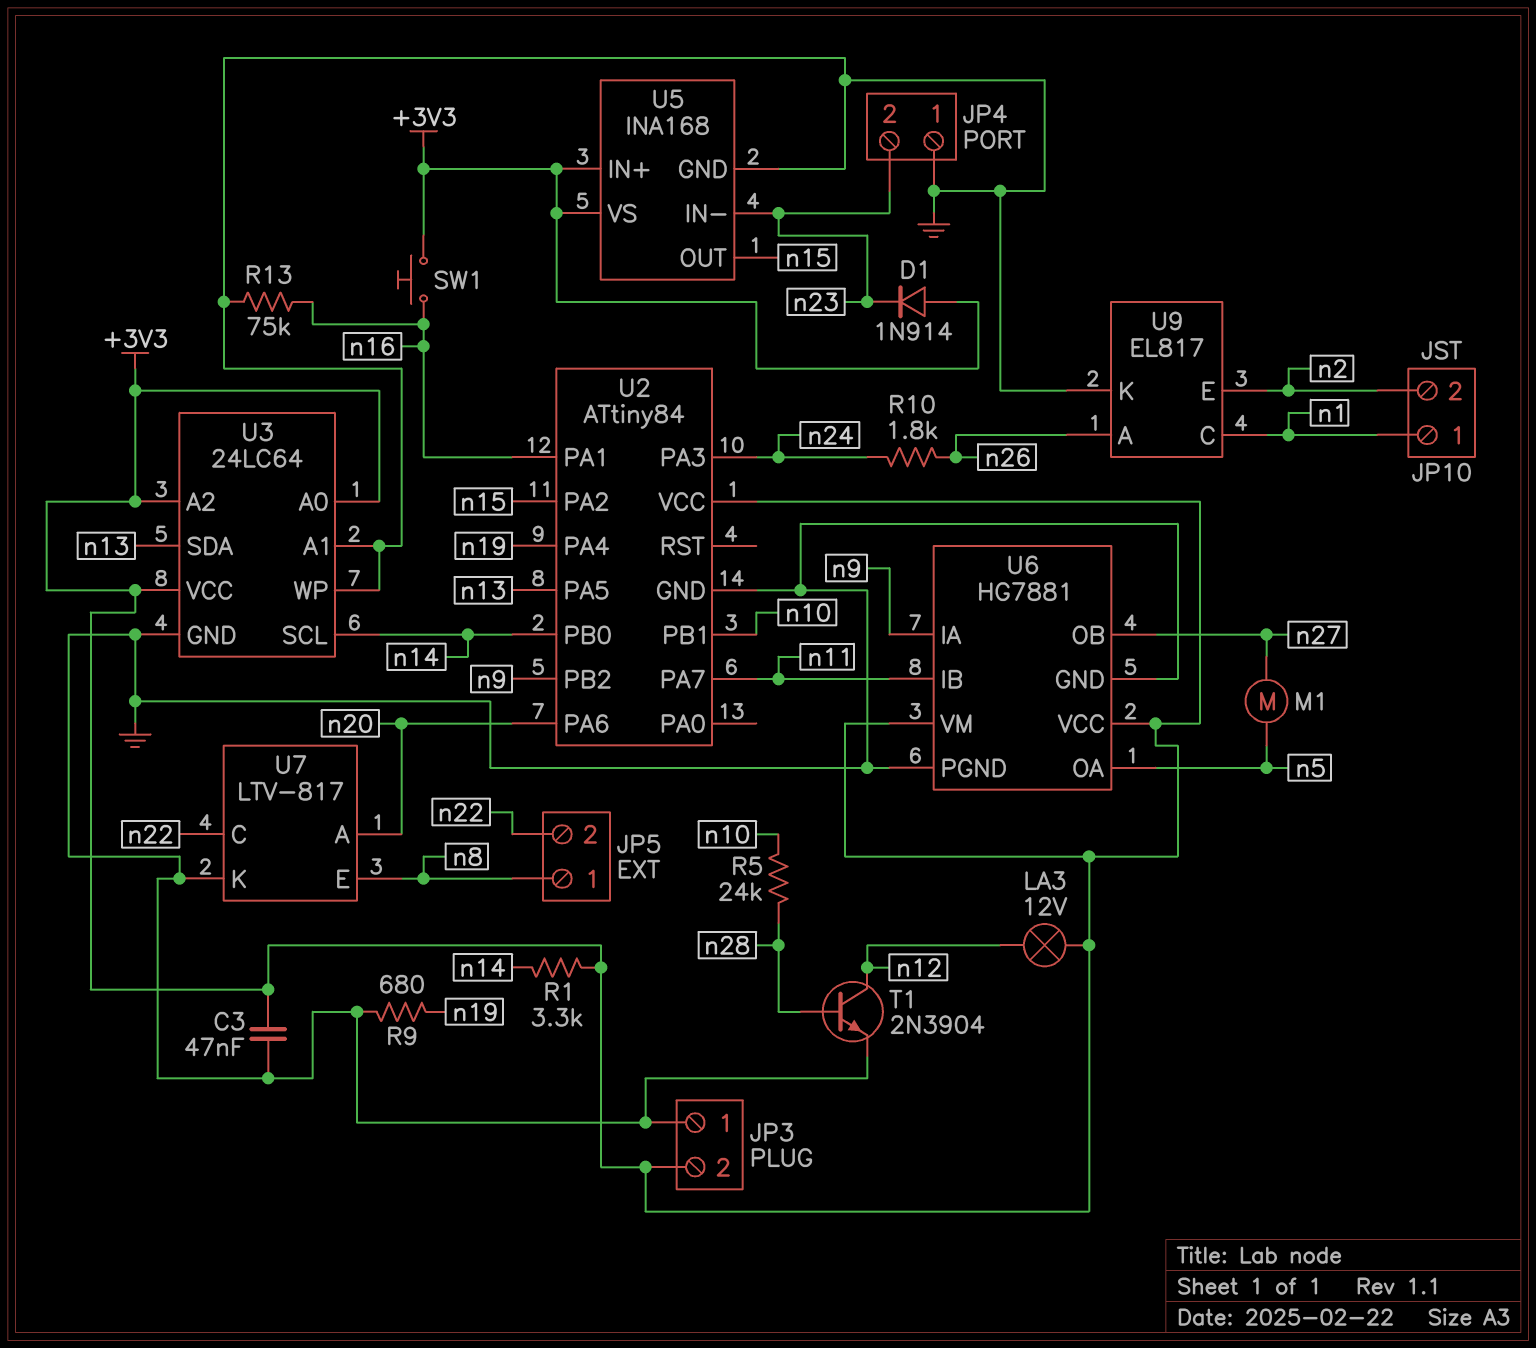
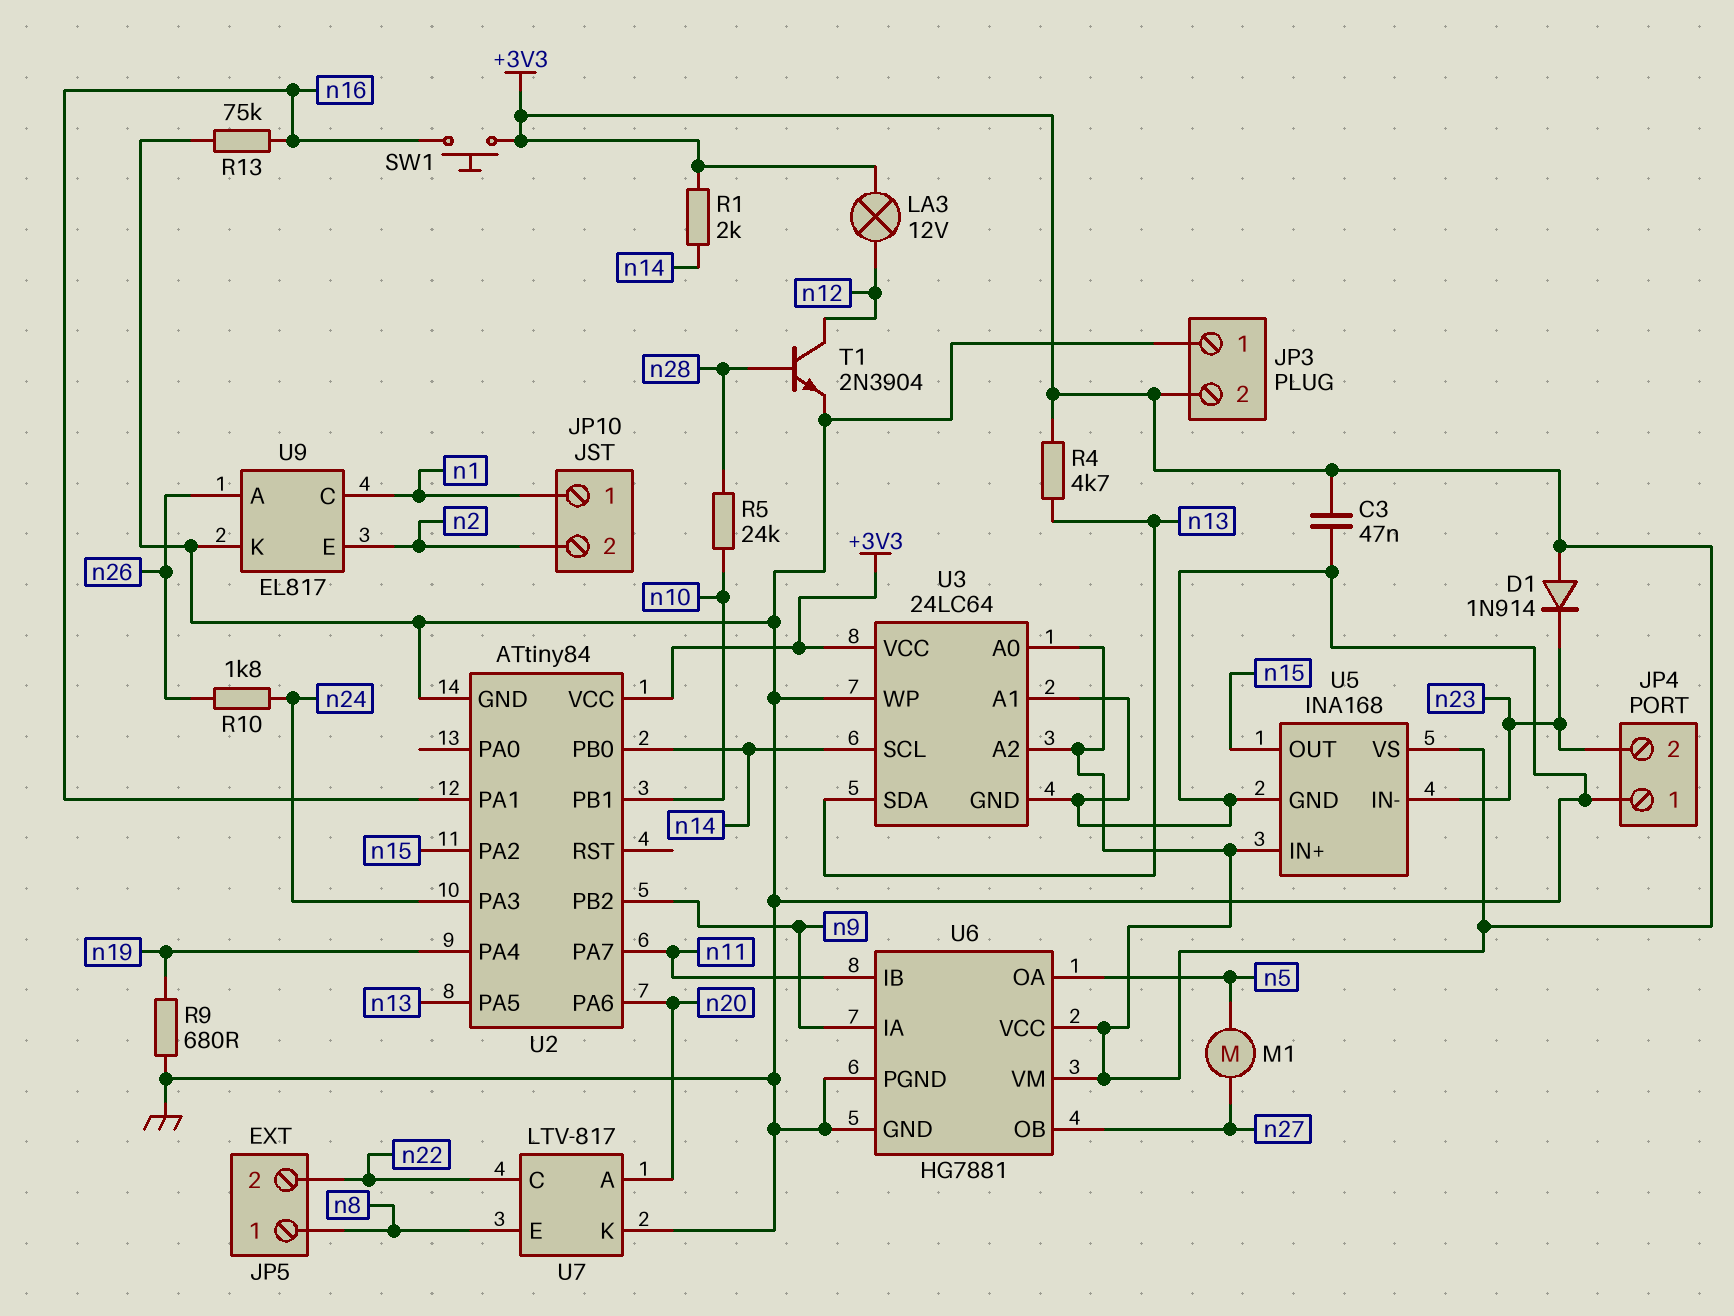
R1: 3.3k (+3V3, n14) -> 2k (+3V3, n14)
R4: none -> 4.7k (+3V3, n13)

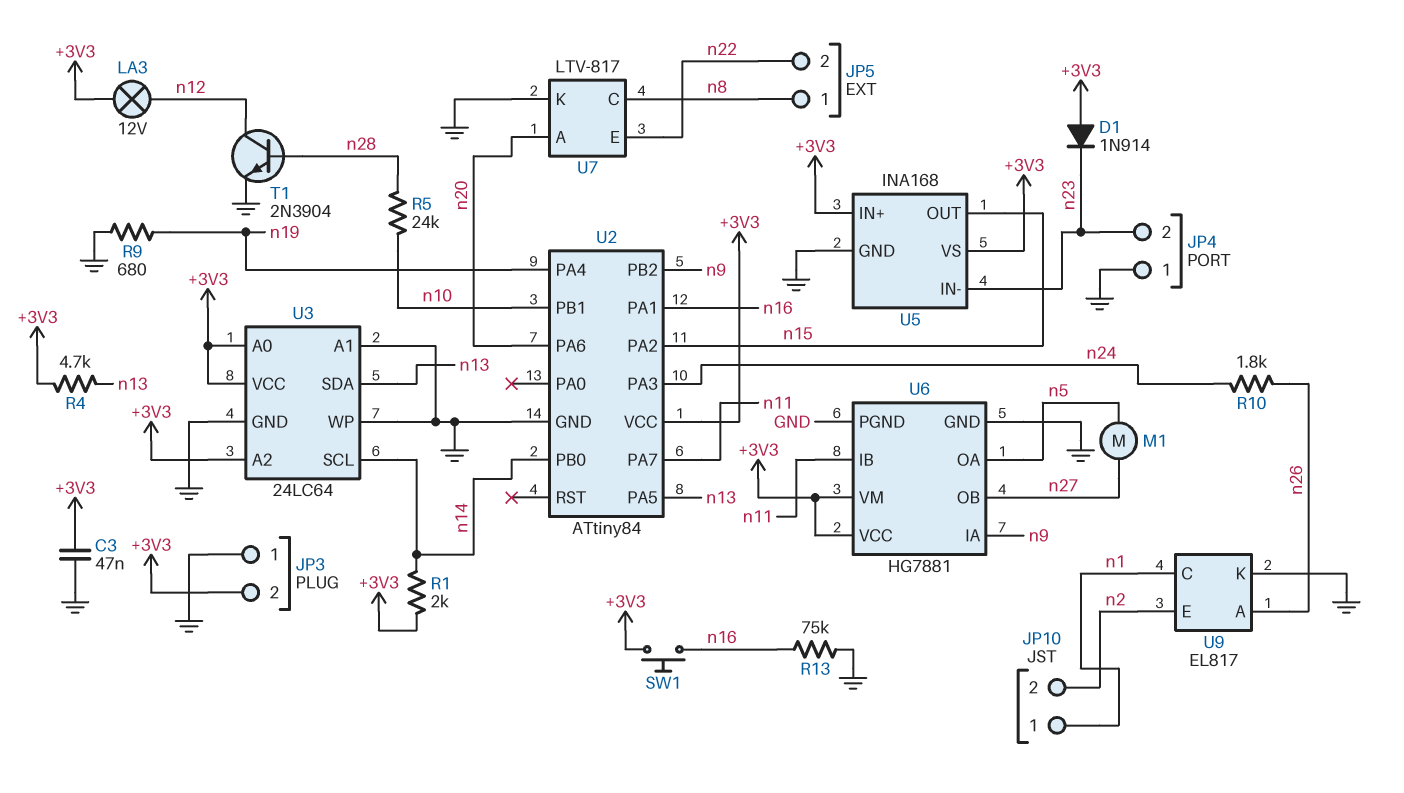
U7 pin C: n22 -> n8
U7 pin E: n8 -> n22

